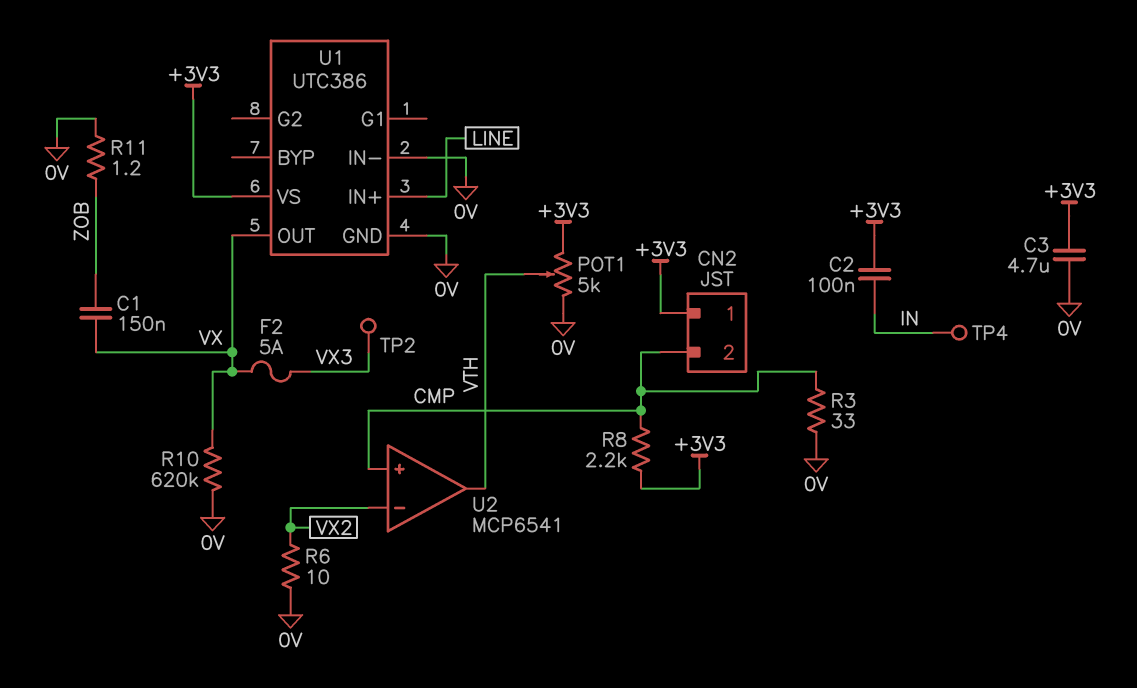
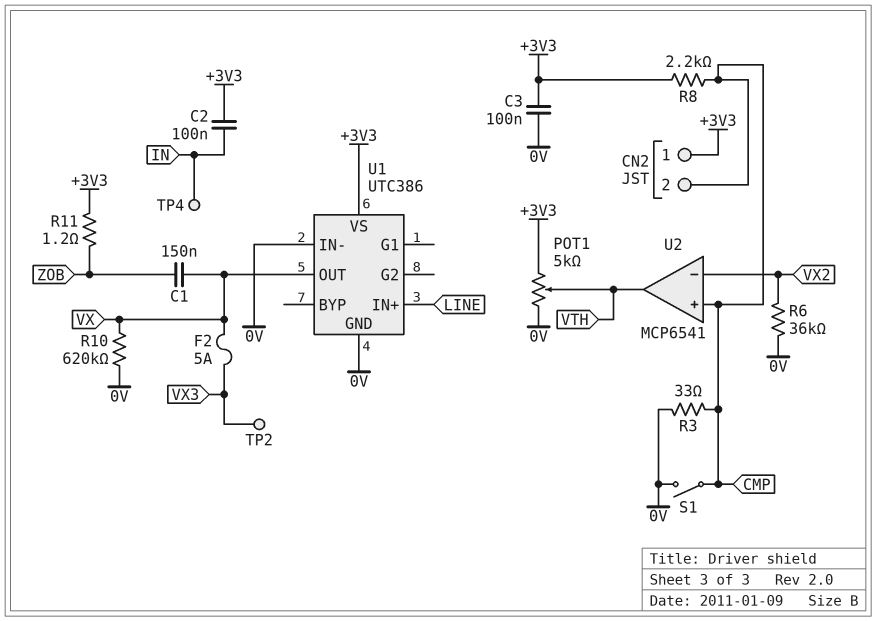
C3: 4.7uF (+3V3, 0V) -> 100nF (+3V3, 0V)
R6: 10 (0V, VX2) -> 36k (0V, VX2)
R11: 1.2 (0V, ZOB) -> 1.2 (+3V3, ZOB)
S1: none -> switch (0V, CMP)

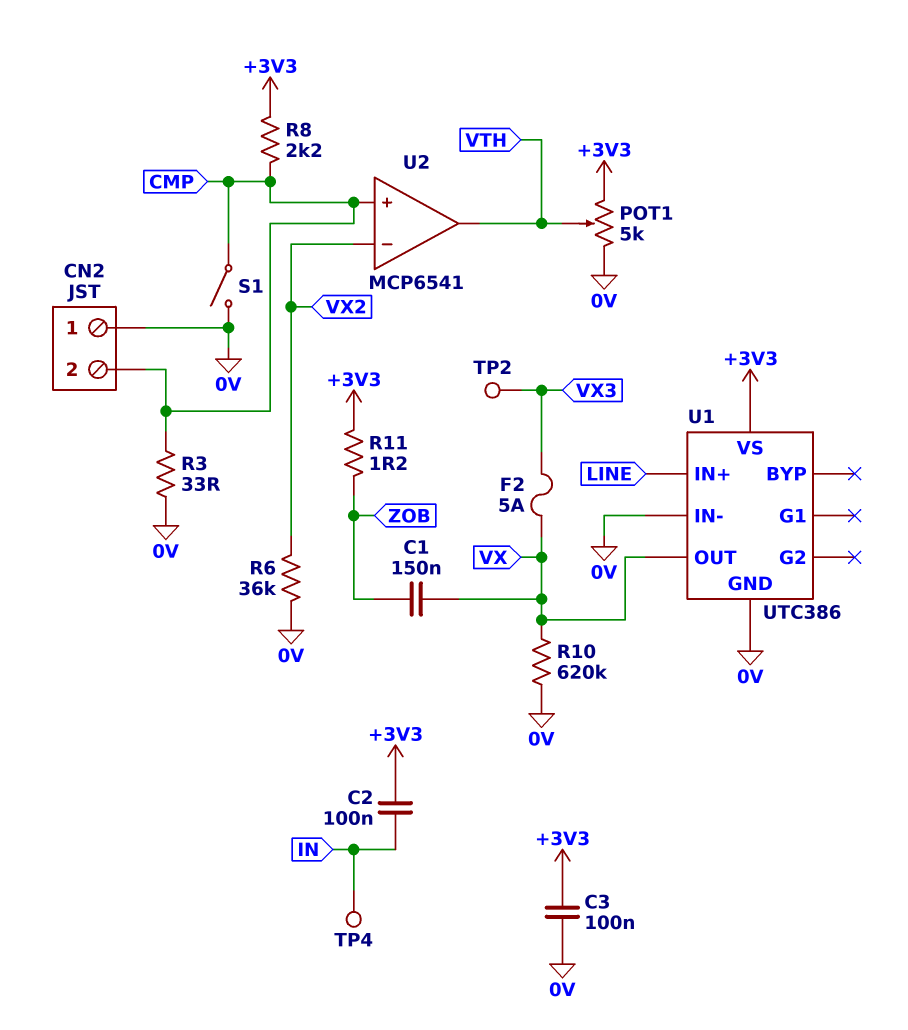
CN2 pin 1: +3V3 -> 0V

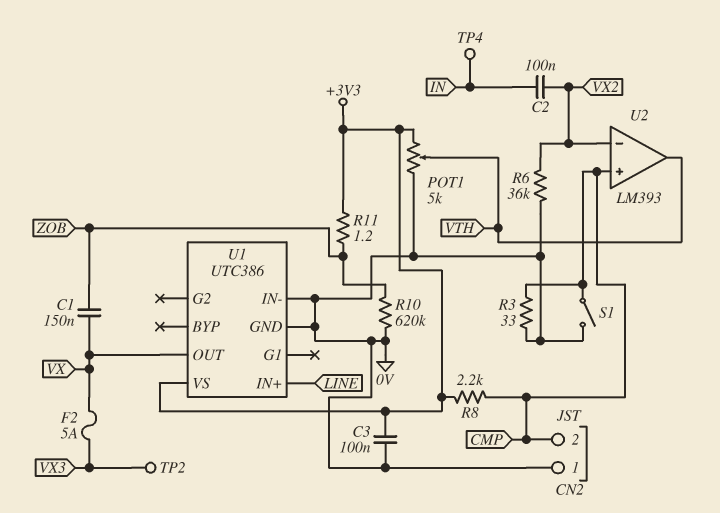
C2: 100nF (+3V3, IN) -> 100nF (IN, VX2)
R10: 620k (0V, VX) -> 620k (0V, ZOB)
U2: MCP6541 -> LM393

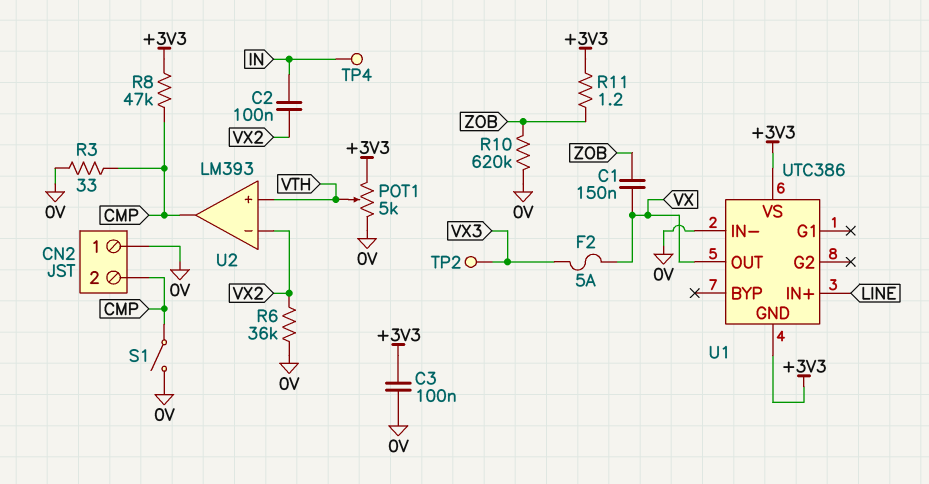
R8: 2.2k (+3V3, CMP) -> 47k (+3V3, CMP)
U1 pin GND: 0V -> +3V3
U2 pin in+: CMP -> VTH
U2 pin out: VTH -> CMP

